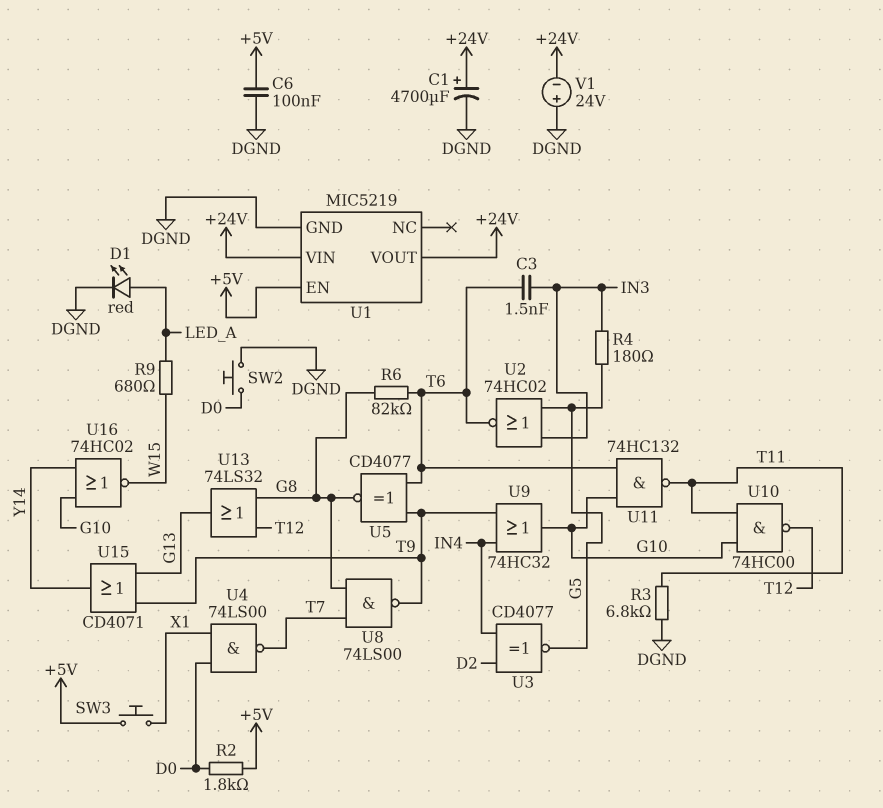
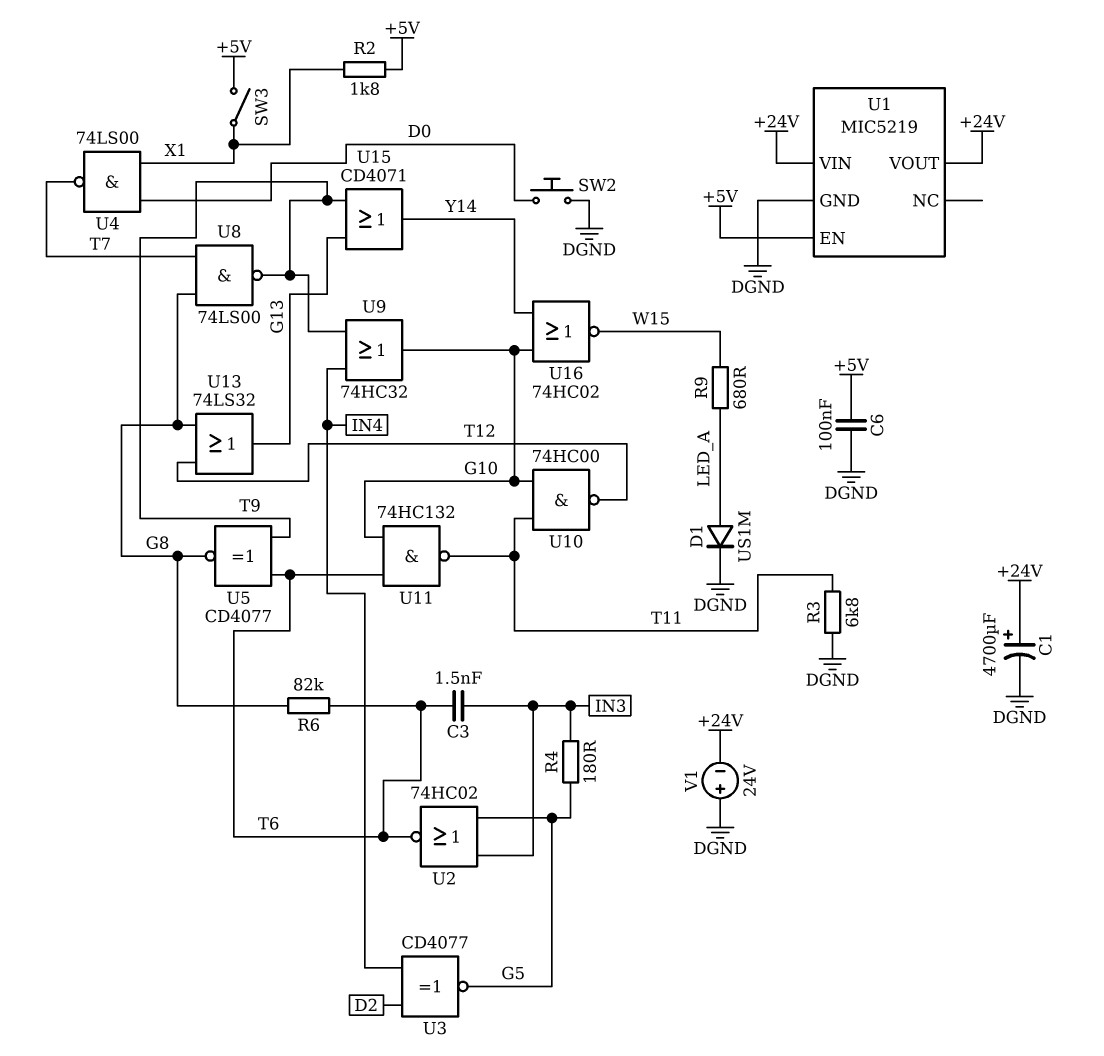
D1: LED red (A LED_A, K DGND) -> diode US1M (A LED_A, K DGND)
R2: 1.8k (+5V, D0) -> 1.8k (+5V, X1)
SW3: button (+5V, X1) -> switch (+5V, X1)

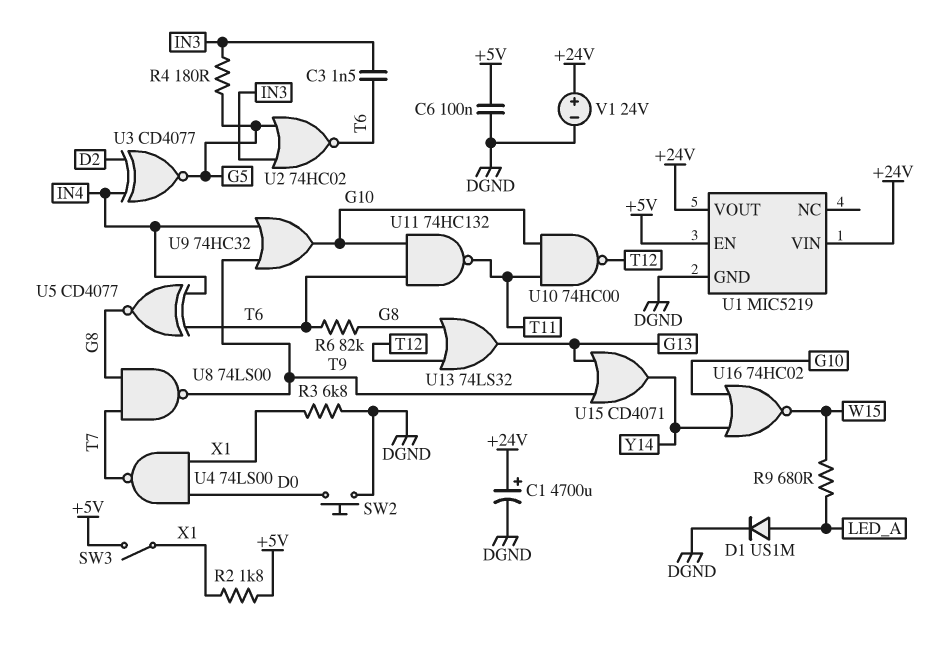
R3: 6.8k (DGND, T11) -> 6.8k (DGND, X1)
U5: XNOR CD4077 (in T6, in T9, out G8) -> XNOR CD4077 (in IN4, in T6, out G8)
V1: 24V (plus DGND, minus +24V) -> 24V (plus +24V, minus DGND)

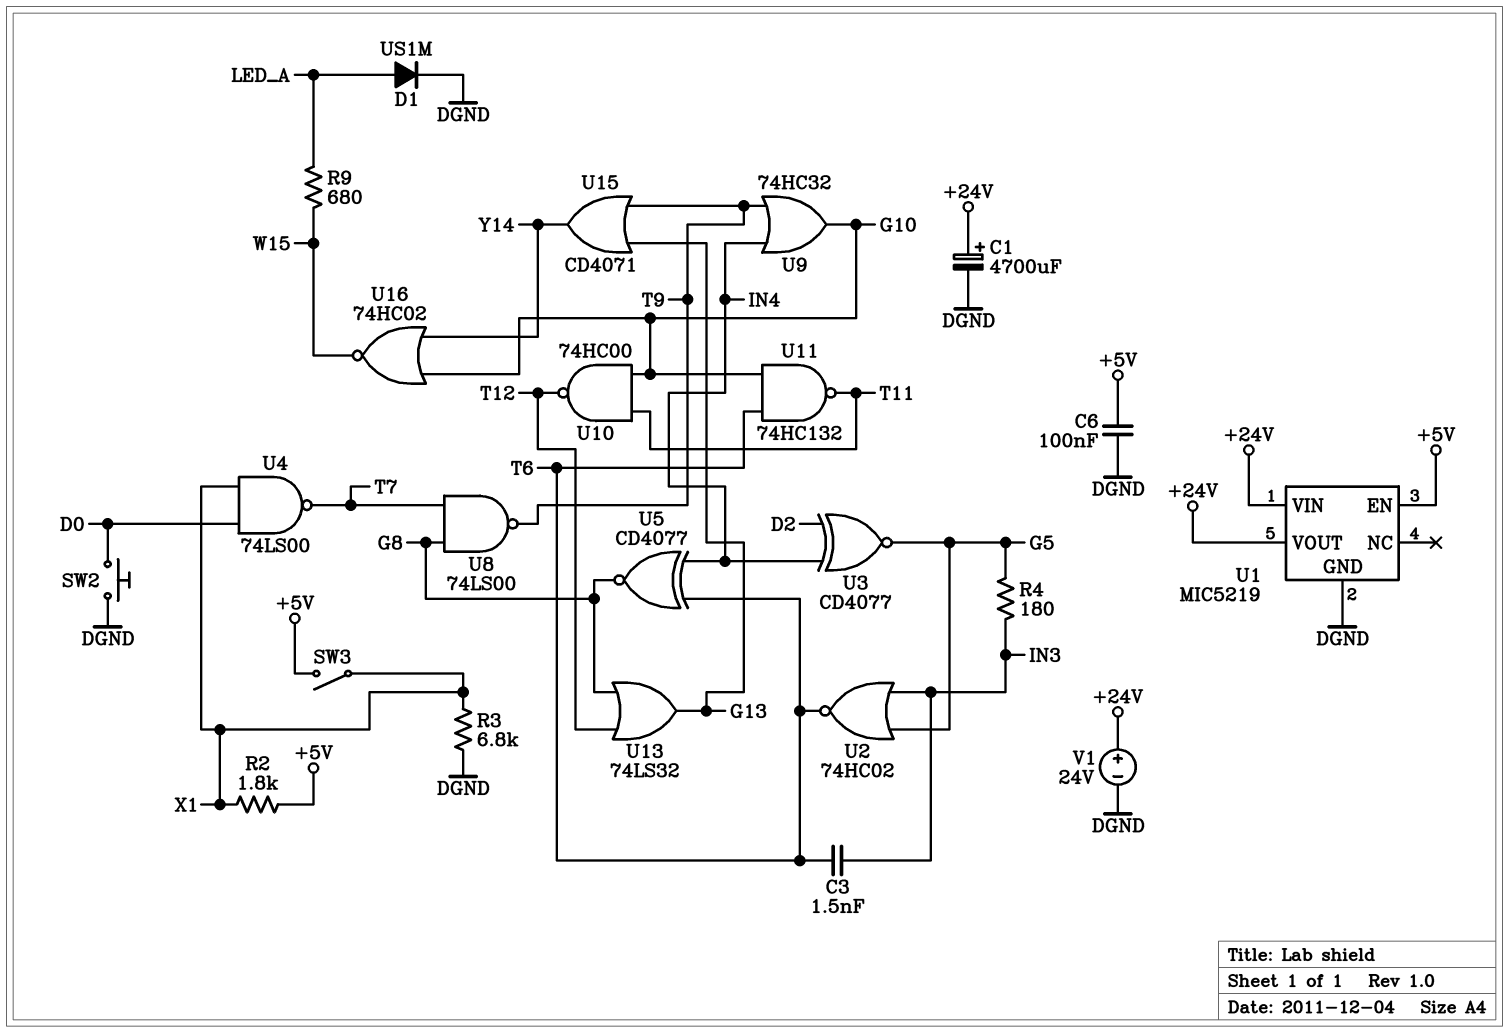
R6: 82k (G8, T6) -> none

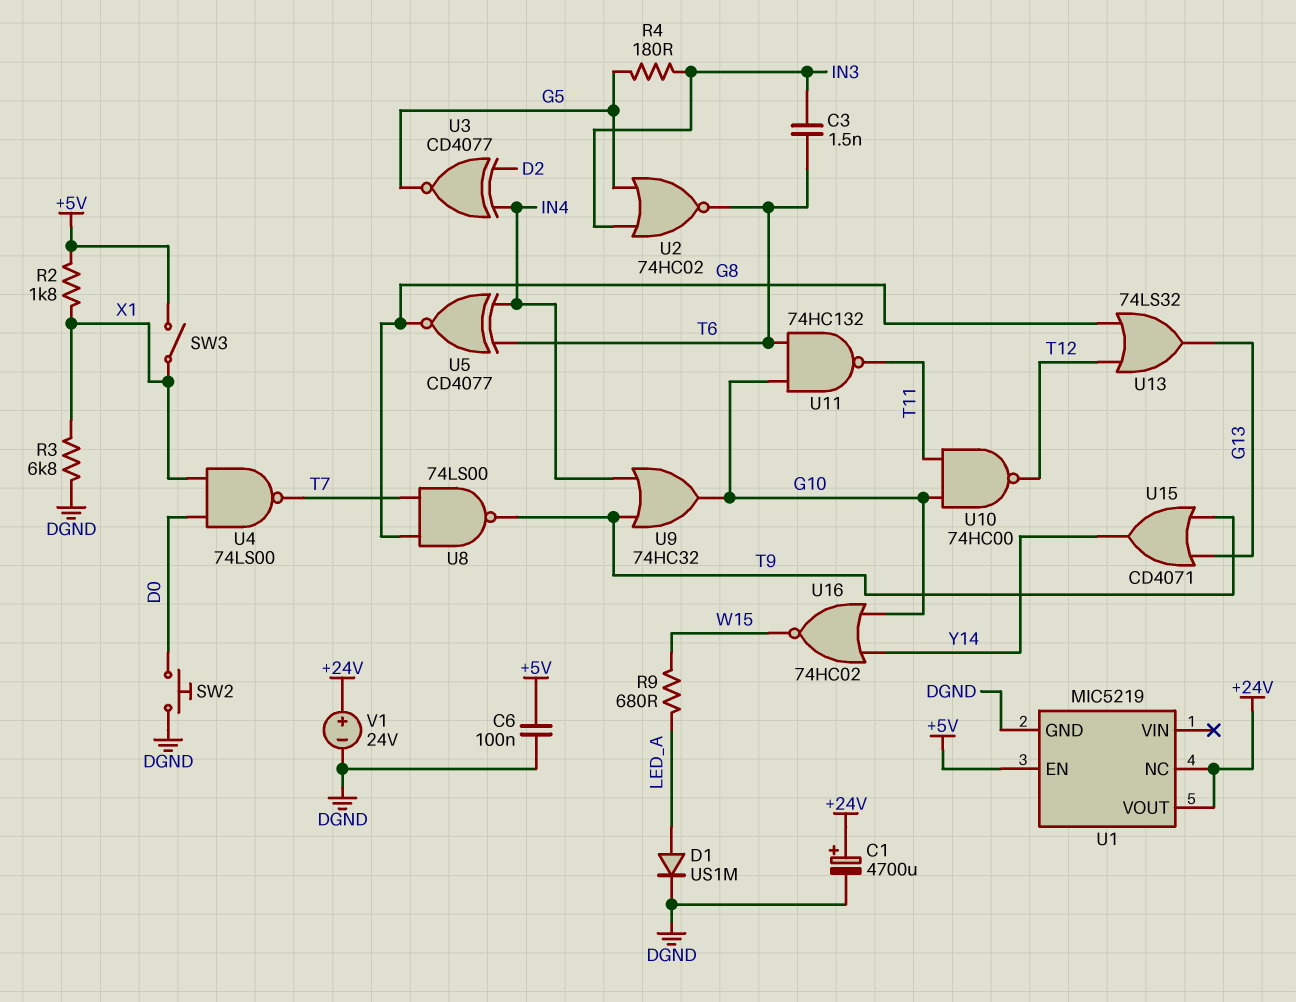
U1 pin NC: none -> +24V
U1 pin VIN: +24V -> none

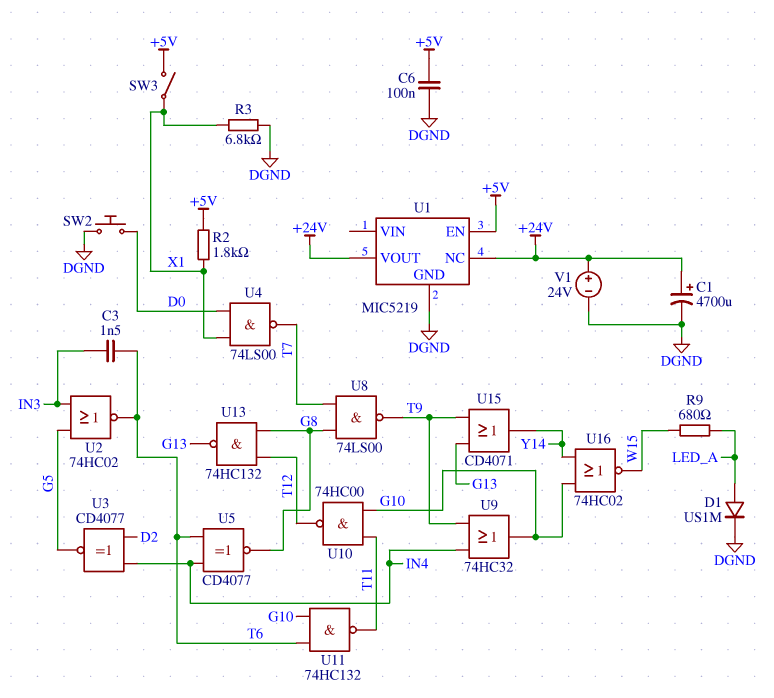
R4: 180 (G5, IN3) -> none
U13: OR 74LS32 (in G8, in T12, out G13) -> NAND 74HC132 (in G8, in T12, out G13)

